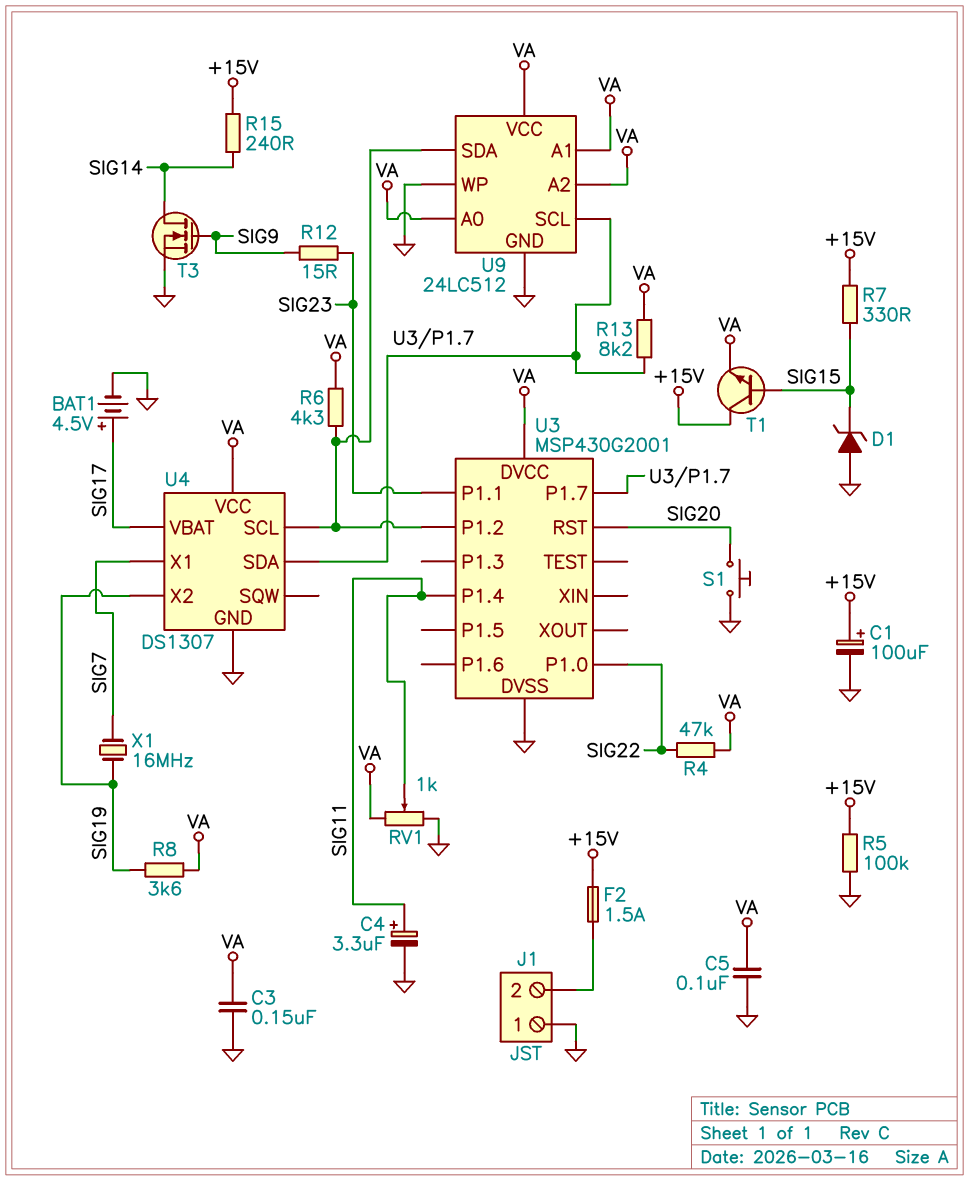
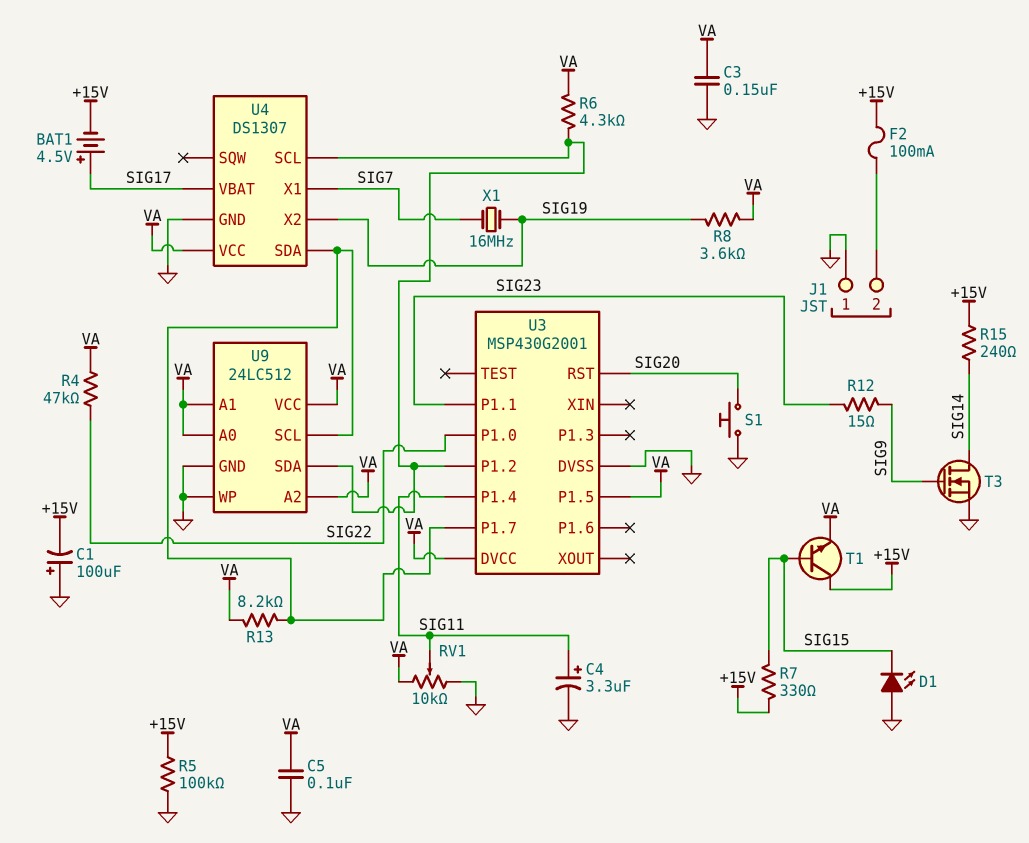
BAT1: 4.5V (plus SIG17, minus GND) -> 4.5V (plus SIG17, minus +15V)
C1: 100uF (plus +15V, minus GND) -> 100uF (plus GND, minus +15V)
D1: zener (A GND, K SIG15) -> LED (A GND, K SIG15)
F2: 1.5A (+15V, J1/2) -> 100mA (+15V, J1/2)
RV1: 1k (GND, VA, wiper SIG11) -> 10k (GND, VA, wiper SIG11)
U3 pin P1.5: none -> VA

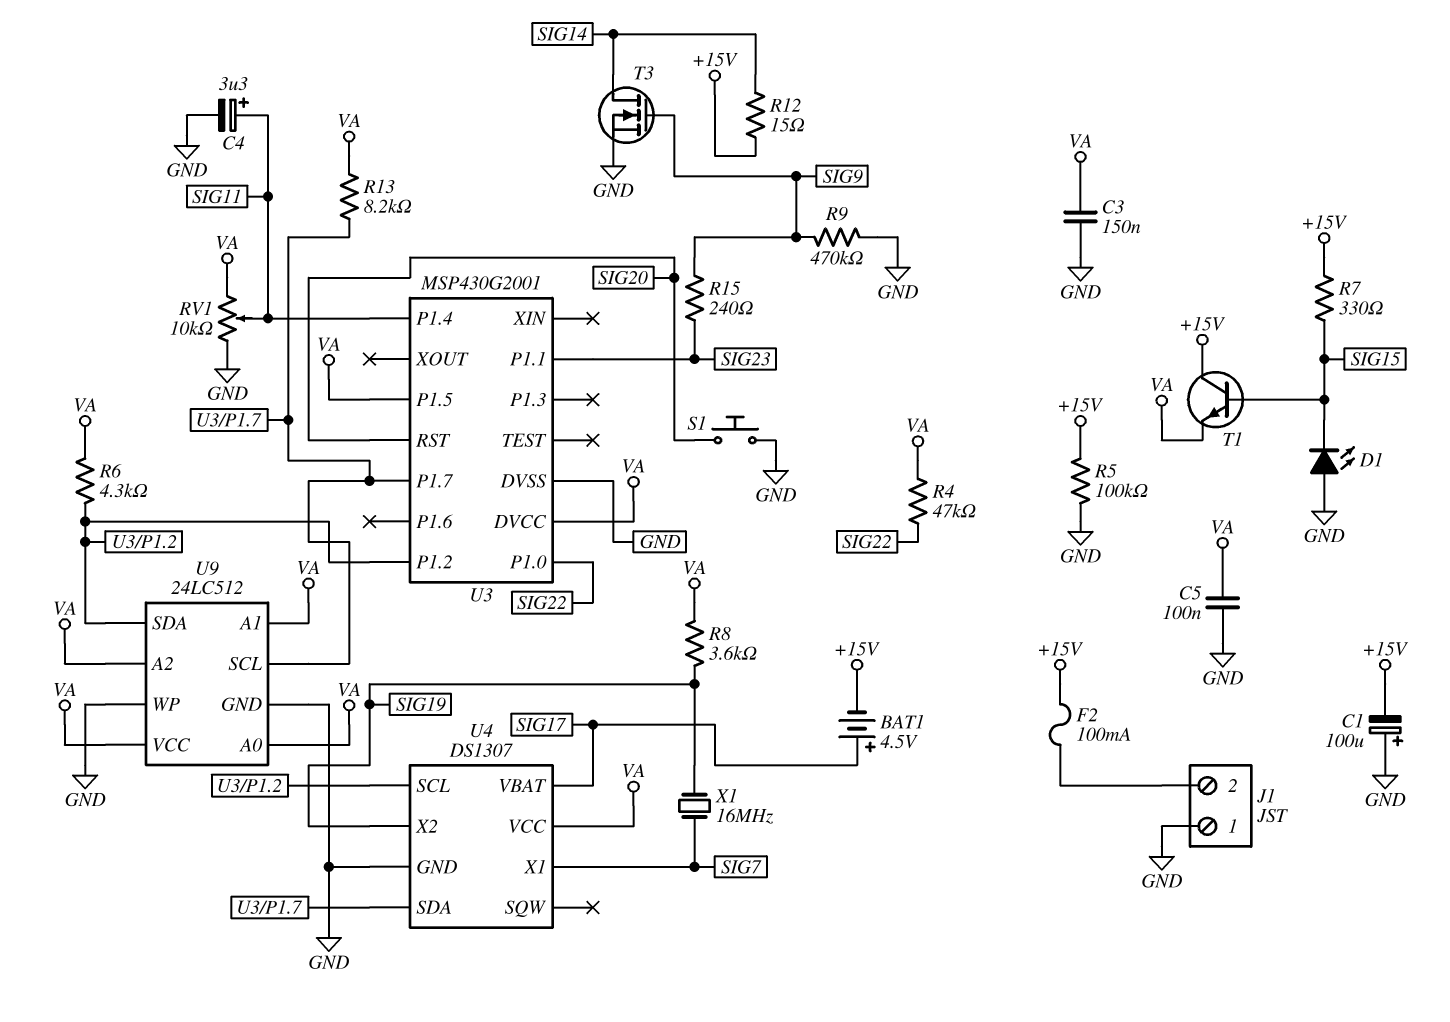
R9: none -> 470k (GND, SIG9)
R12: 15 (SIG9, SIG23) -> 15 (+15V, SIG14)
R15: 240 (+15V, SIG14) -> 240 (SIG9, SIG23)

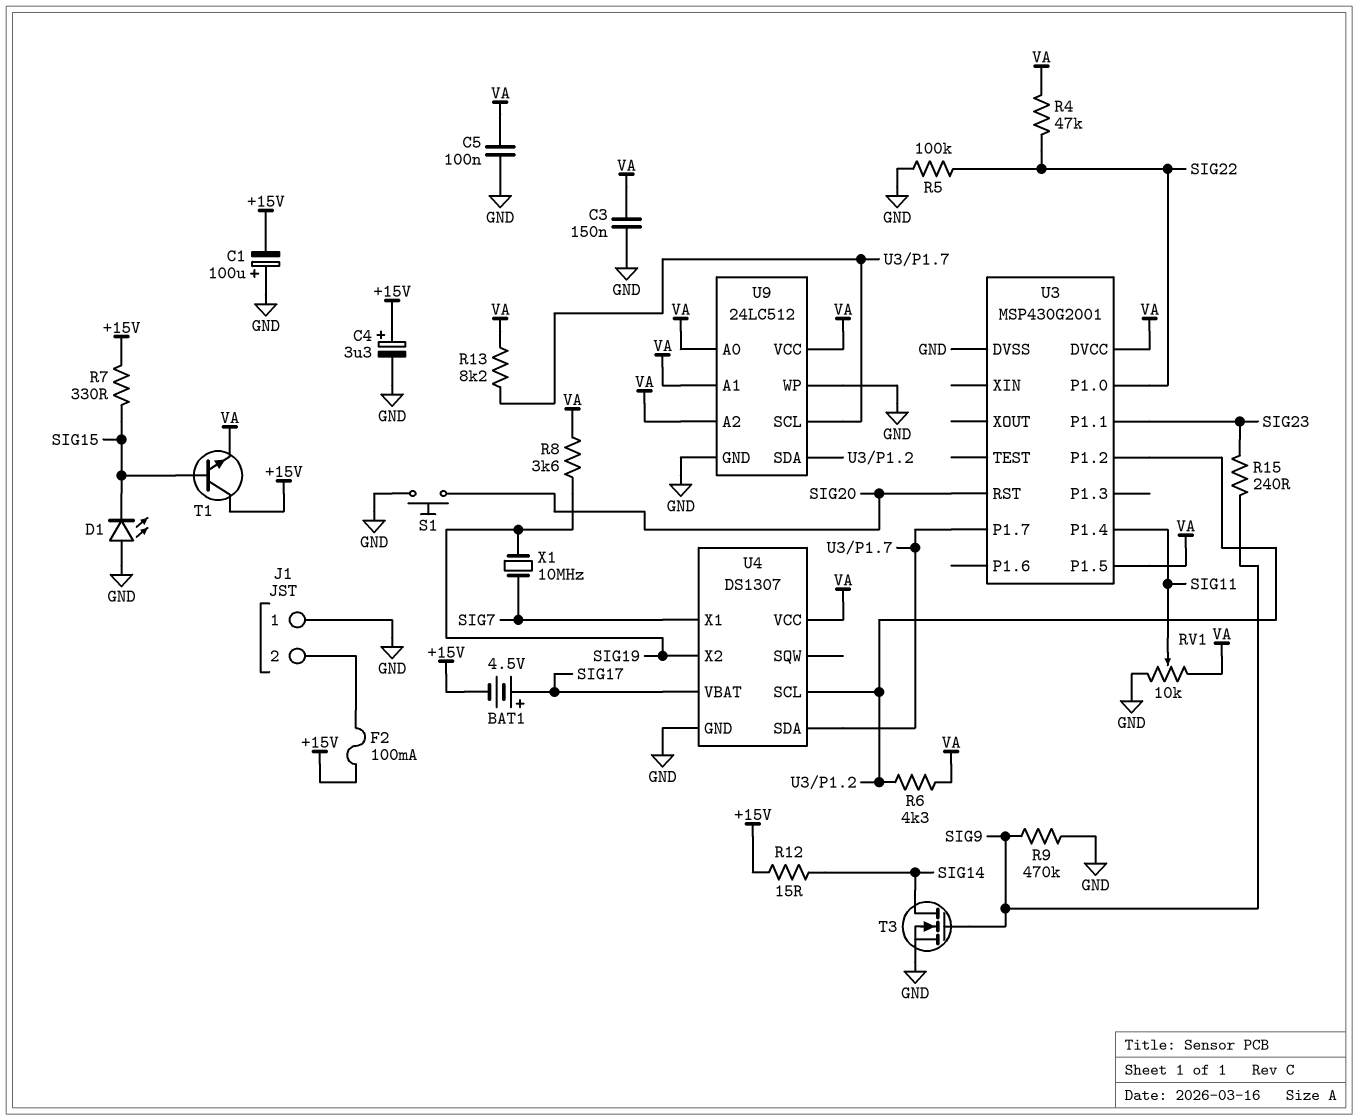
C4: 3.3uF (plus SIG11, minus GND) -> 3.3uF (plus +15V, minus GND)
R5: 100k (+15V, GND) -> 100k (GND, SIG22)
X1: 16MHz (SIG7, SIG19) -> 10MHz (SIG7, SIG19)

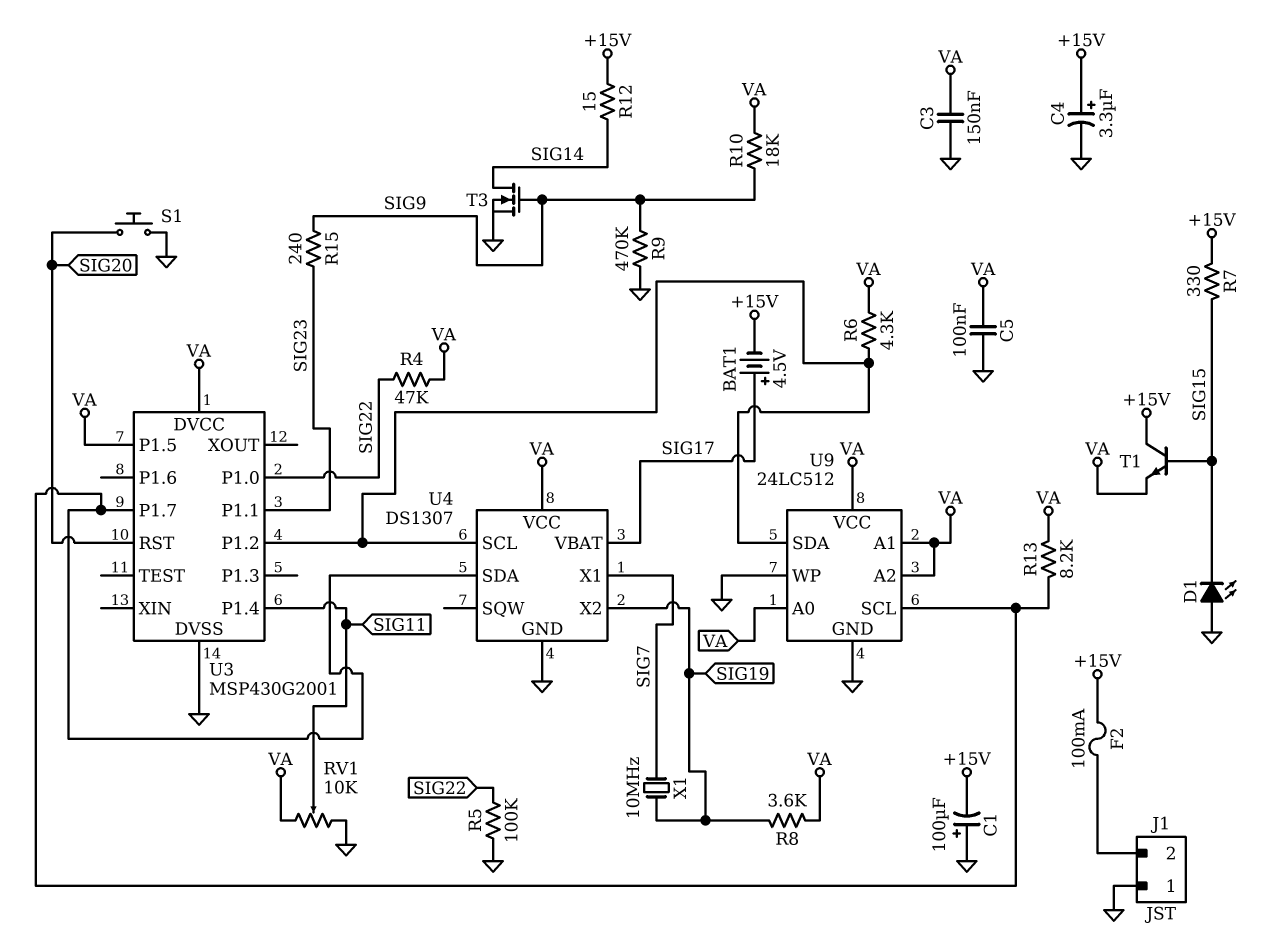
R10: none -> 18k (SIG9, VA)

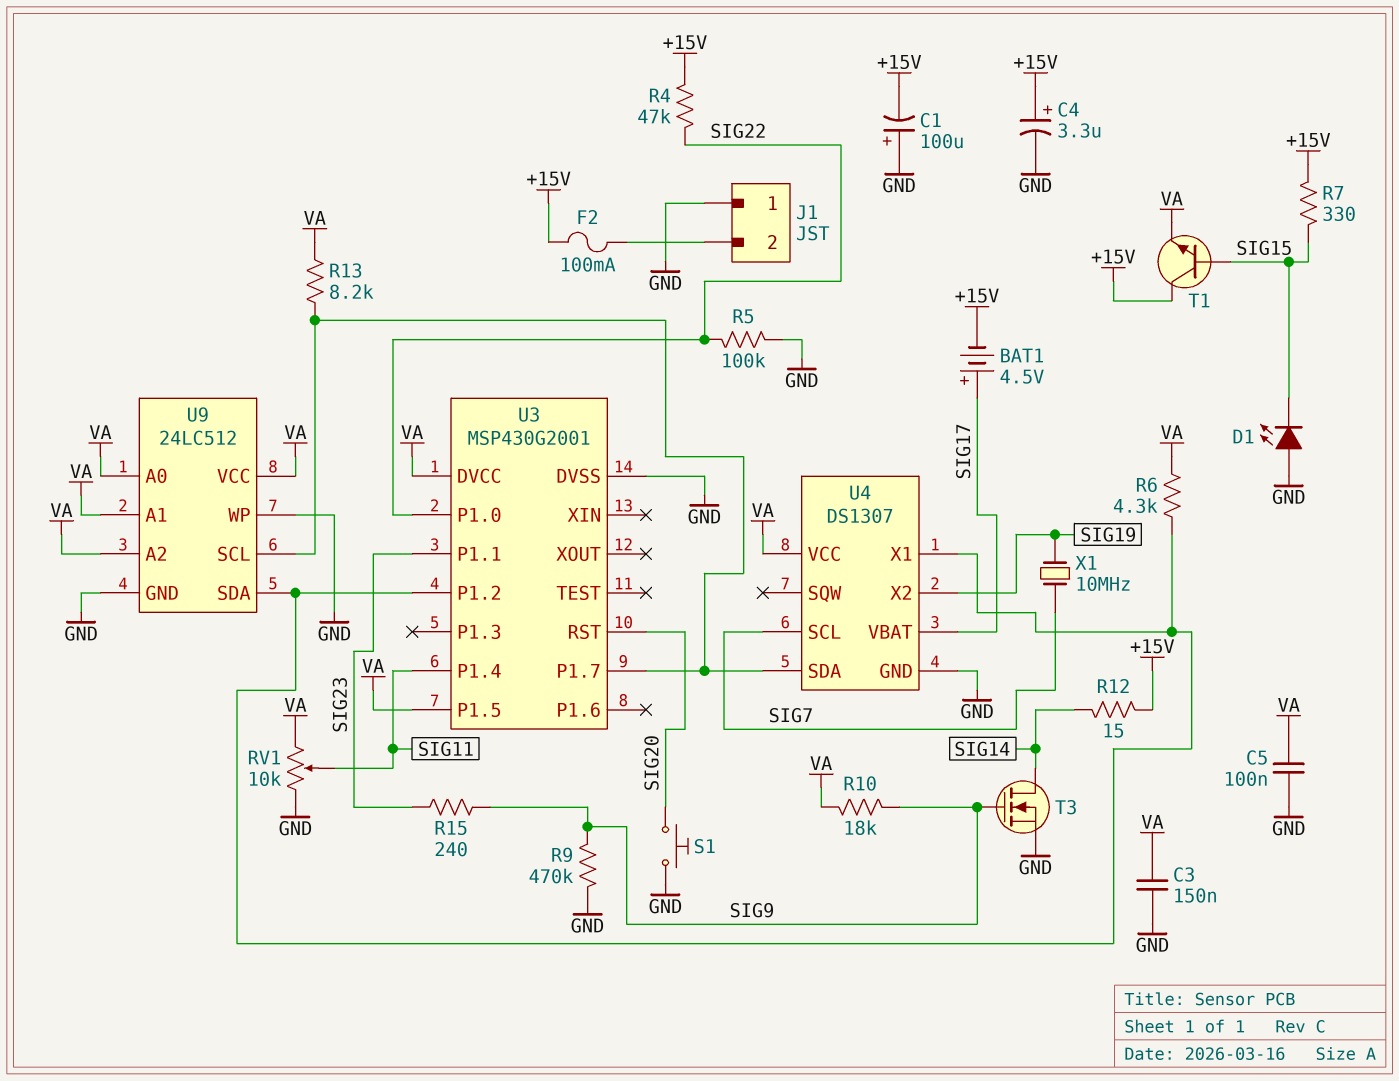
R4: 47k (SIG22, VA) -> 47k (+15V, SIG22)
R8: 3.6k (SIG19, VA) -> none
U4 pin SCL: U3/P1.2 -> SIG7
U4 pin X1: SIG7 -> U3/P1.2

